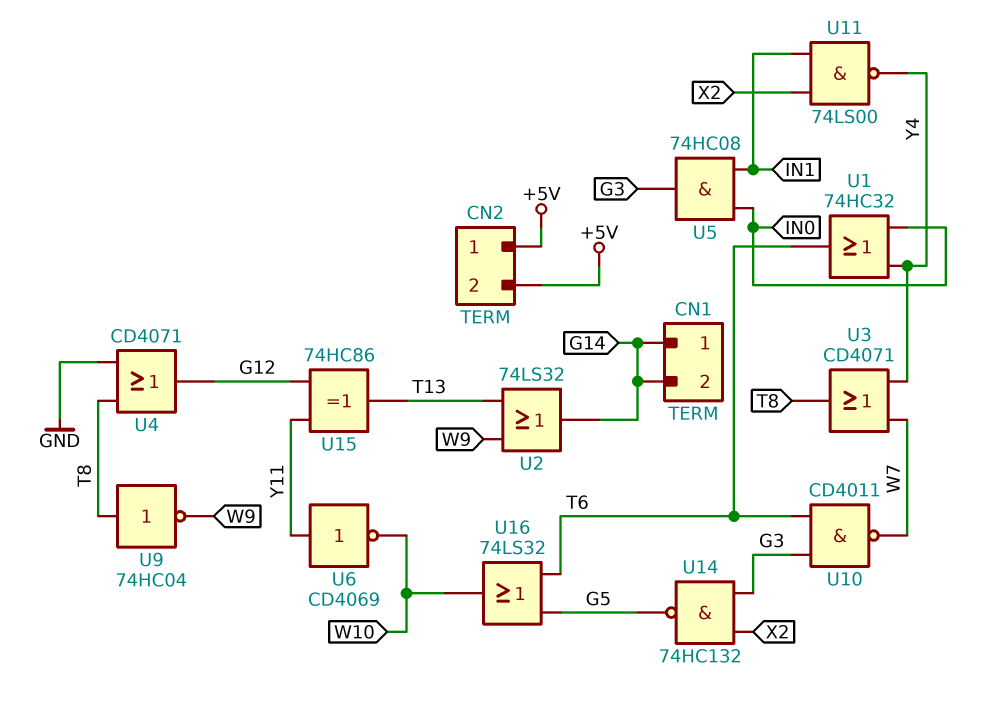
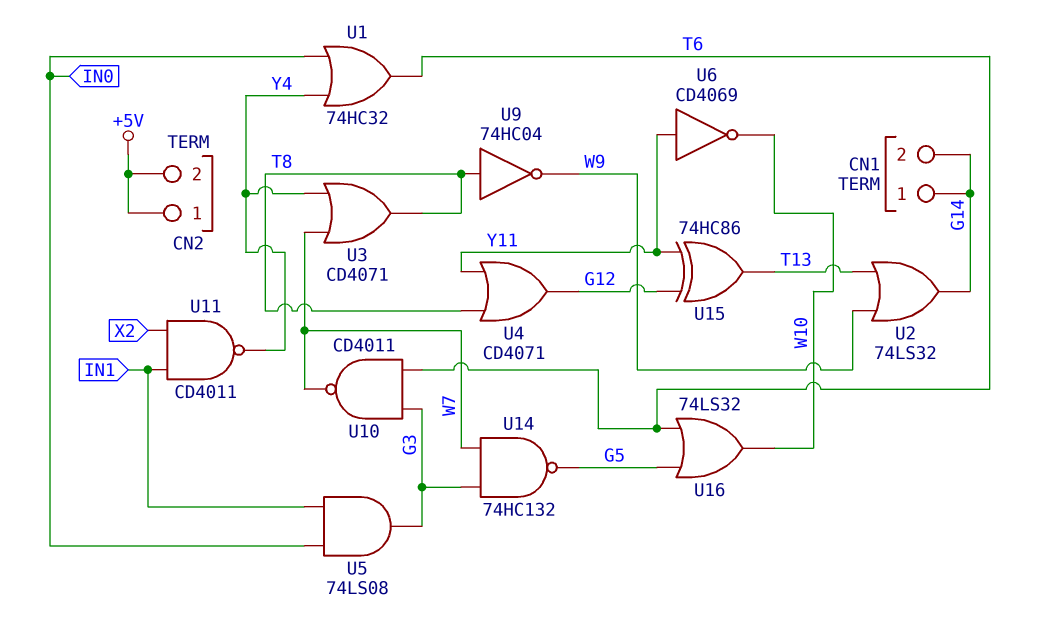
U4: OR CD4071 (in GND, in T8, out G12) -> OR CD4071 (in T8, in Y11, out G12)
U5: AND 74HC08 (in IN0, in IN1, out G3) -> AND 74LS08 (in IN0, in IN1, out G3)
U11: NAND 74LS00 (in IN1, in X2, out Y4) -> NAND CD4011 (in IN1, in X2, out Y4)
U14: NAND 74HC132 (in G3, in X2, out G5) -> NAND 74HC132 (in G3, in W7, out G5)

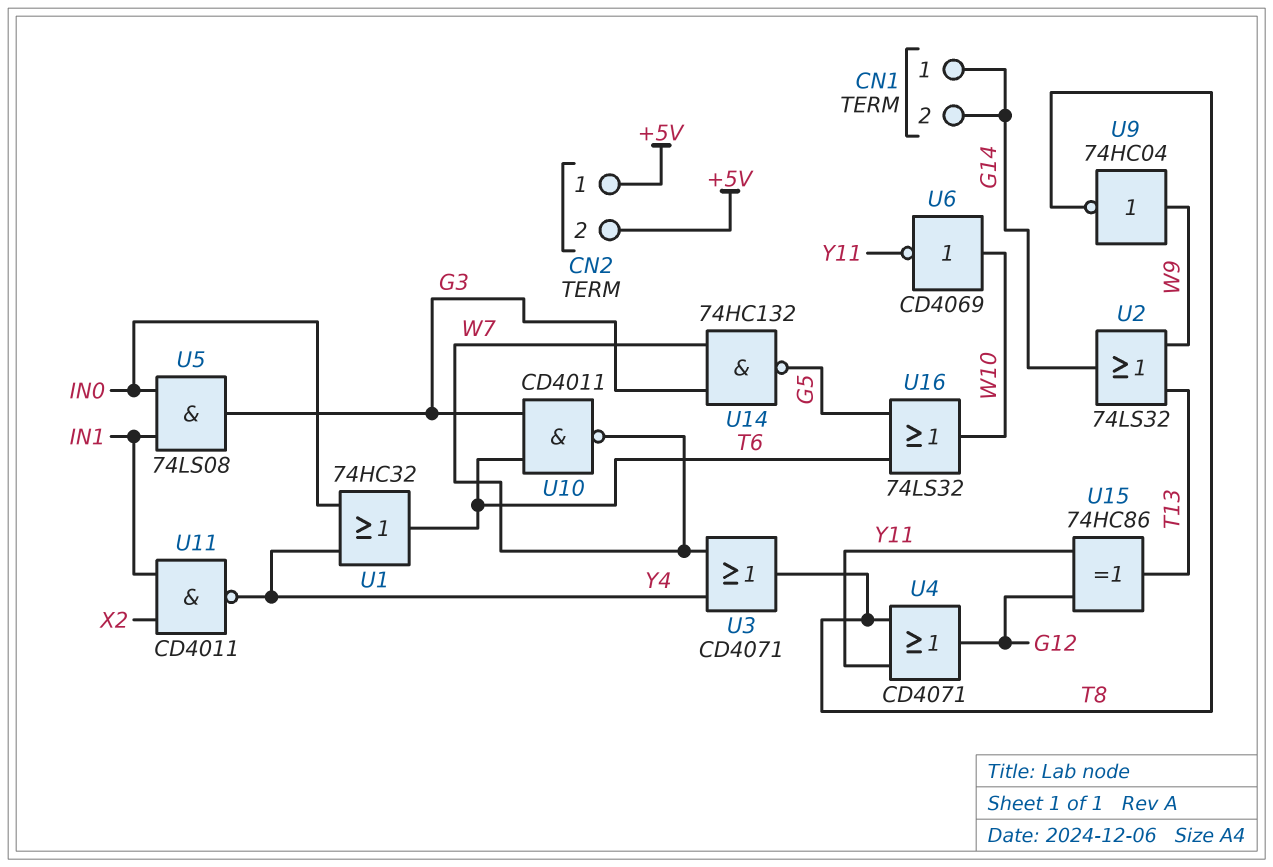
U6: NOT CD4069 (in Y11, out W10) -> NOT CD4069 (in W10, out Y11)
U9: NOT 74HC04 (in T8, out W9) -> NOT 74HC04 (in W9, out T8)

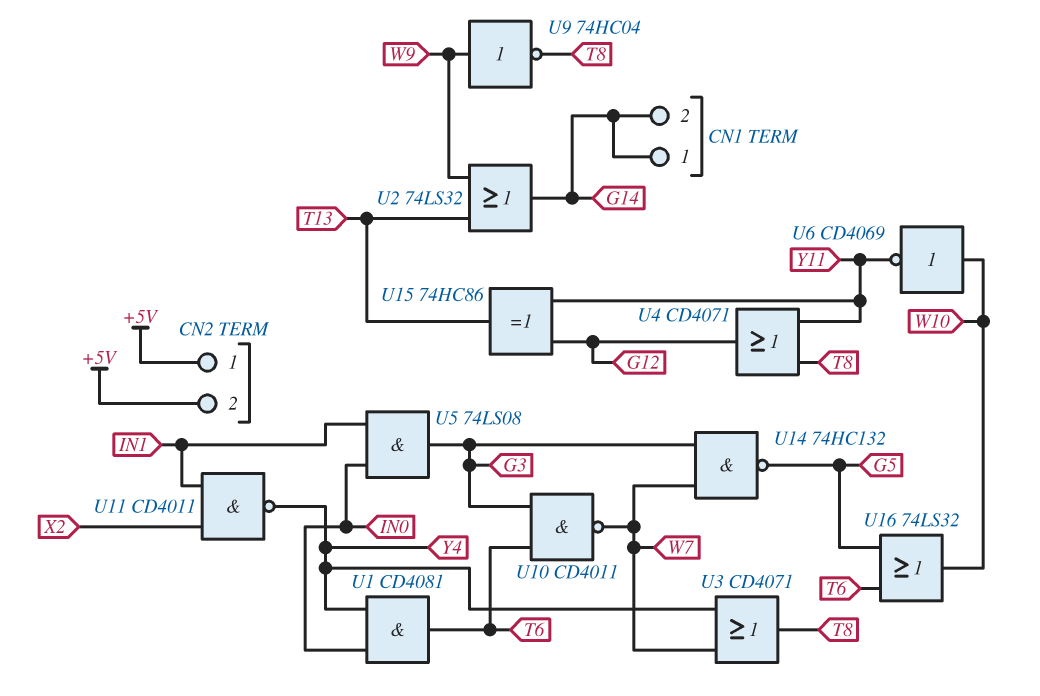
U1: OR 74HC32 (in IN0, in Y4, out T6) -> AND CD4081 (in IN0, in Y4, out T6)

